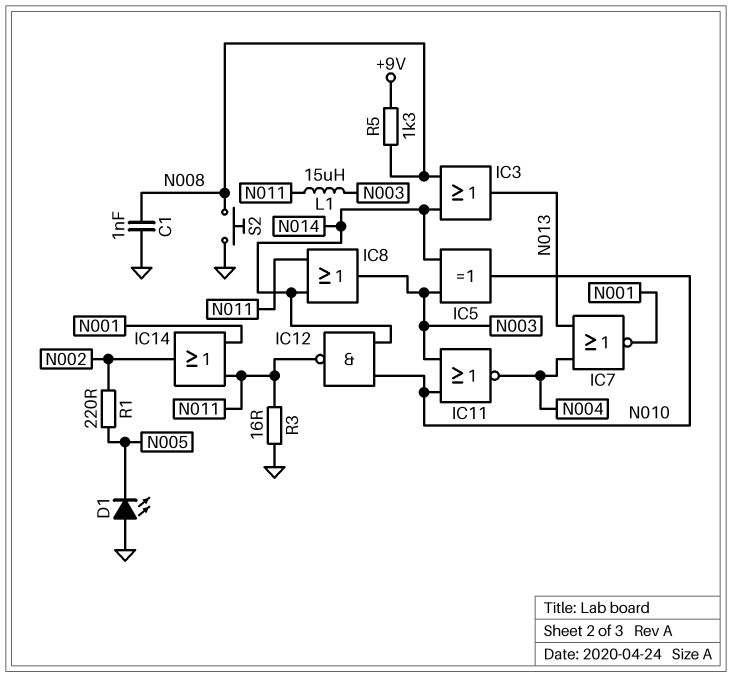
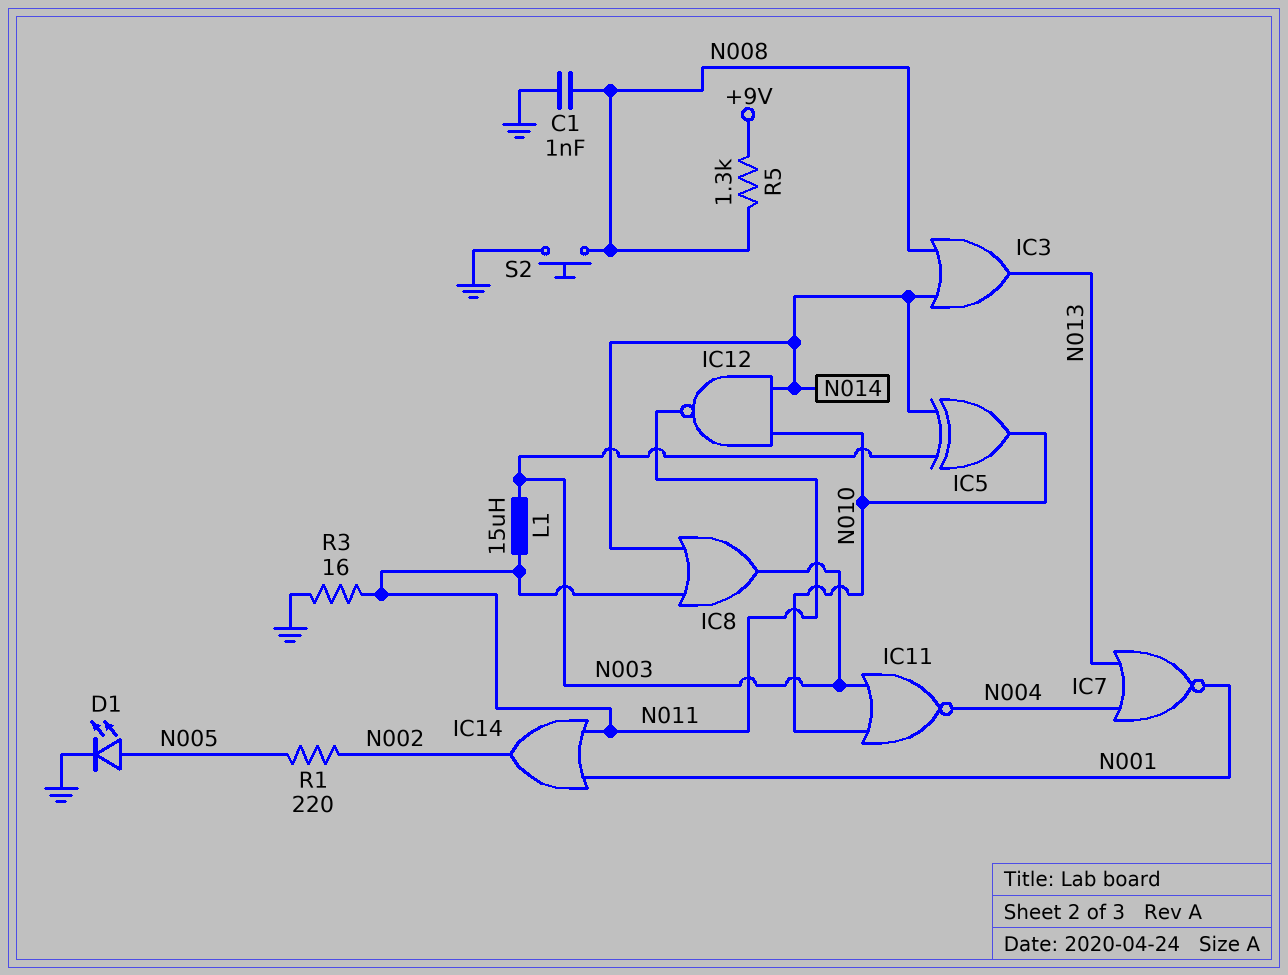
D1: LED (A GND, K N005) -> LED (A N005, K GND)

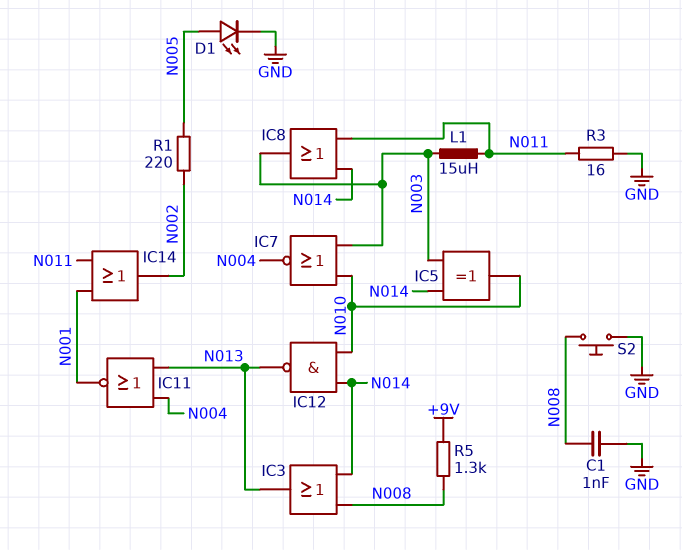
IC7: NOR (in N004, in N013, out N001) -> NOR (in N003, in N010, out N004)
IC11: NOR (in N003, in N010, out N004) -> NOR (in N004, in N013, out N001)
IC12: NAND (in N010, in N014, out N011) -> NAND (in N010, in N014, out N013)

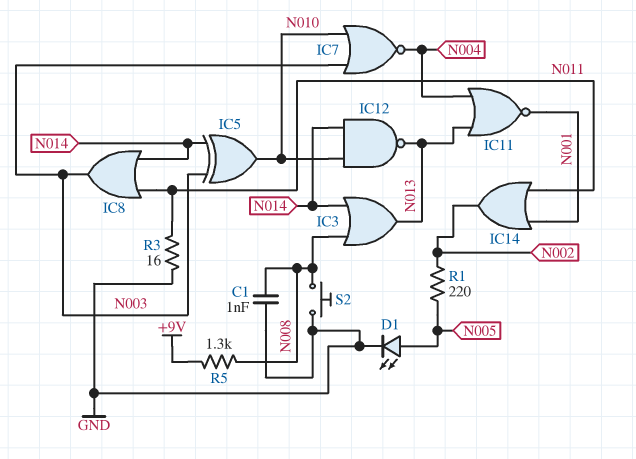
L1: 15uH (N003, N011) -> none

